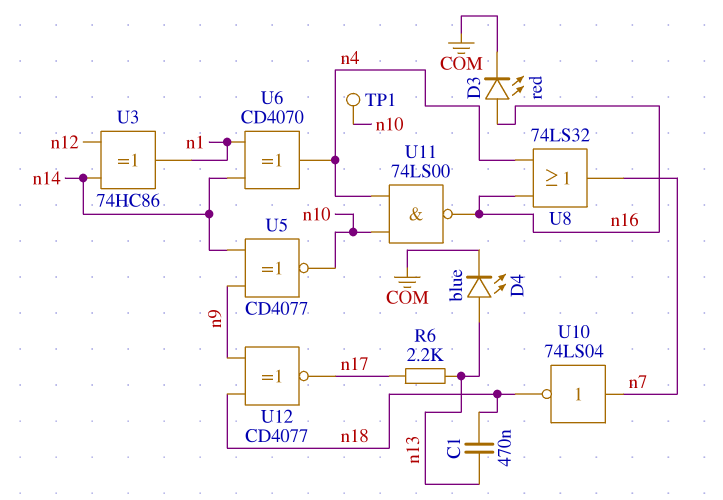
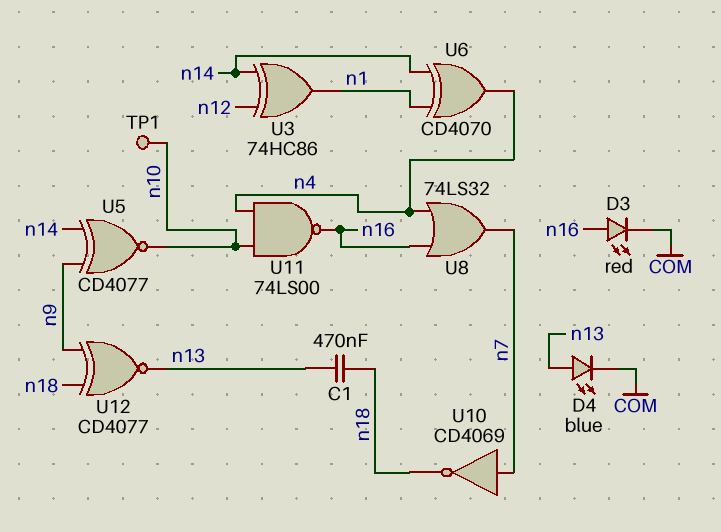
R6: 2.2k (n13, n17) -> none
U10: NOT 74LS04 (in n7, out n18) -> NOT CD4069 (in n7, out n18)
U12: XNOR CD4077 (in n9, in n18, out n17) -> XNOR CD4077 (in n9, in n18, out n13)

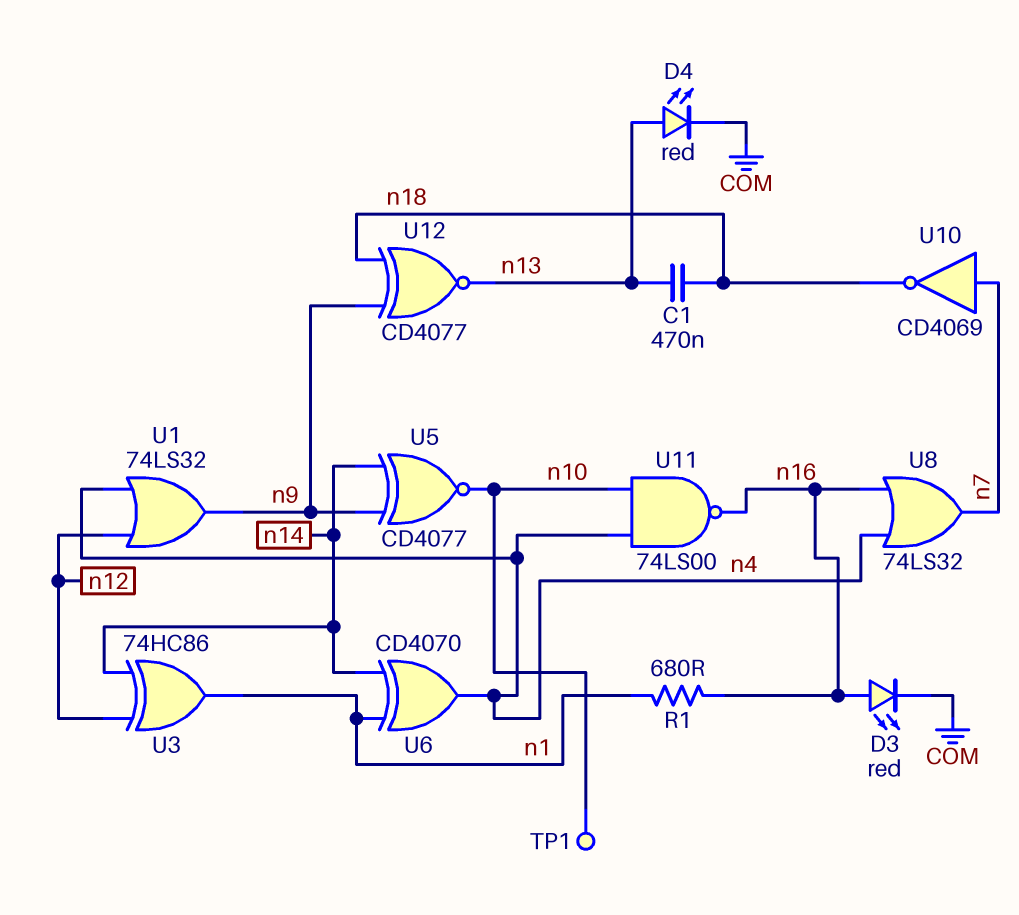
D4: LED blue (A n13, K COM) -> LED red (A n13, K COM)
R1: none -> 680 (n1, n16)
U1: none -> OR 74LS32 (in n4, in n12, out n9)

